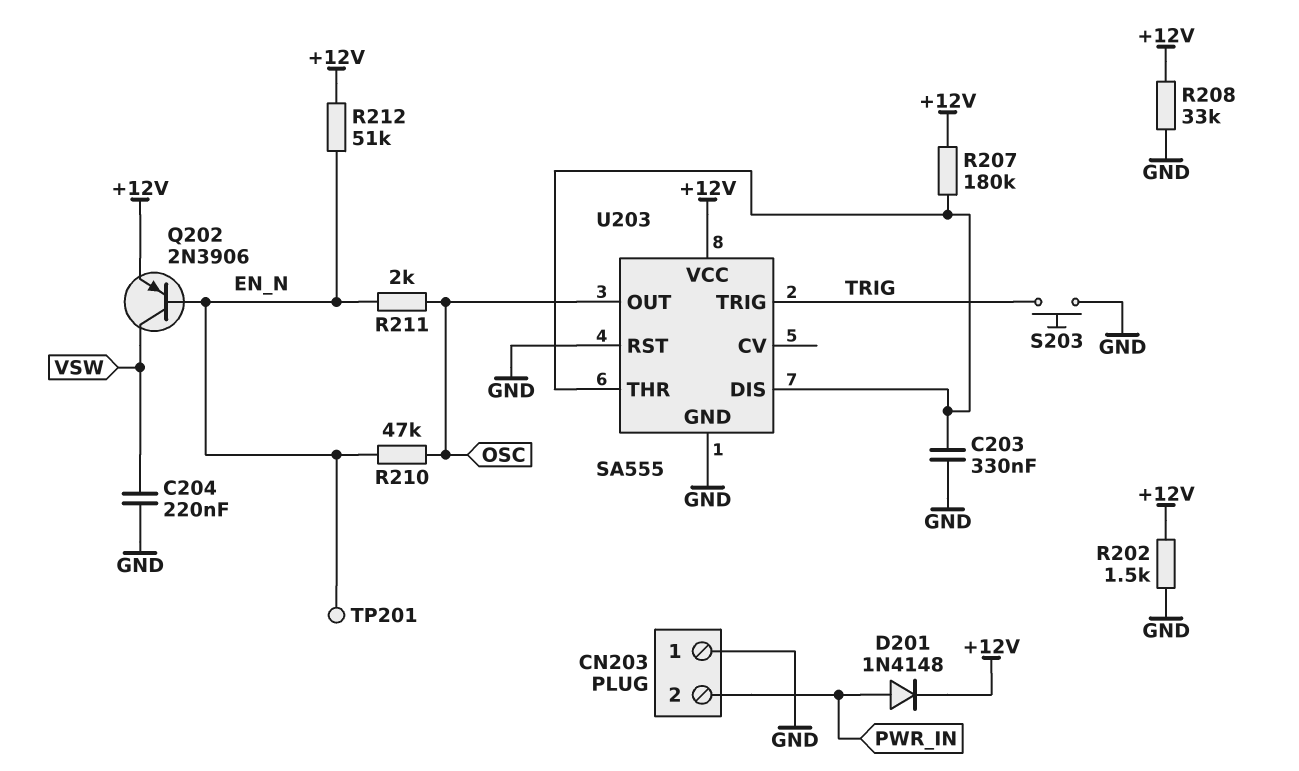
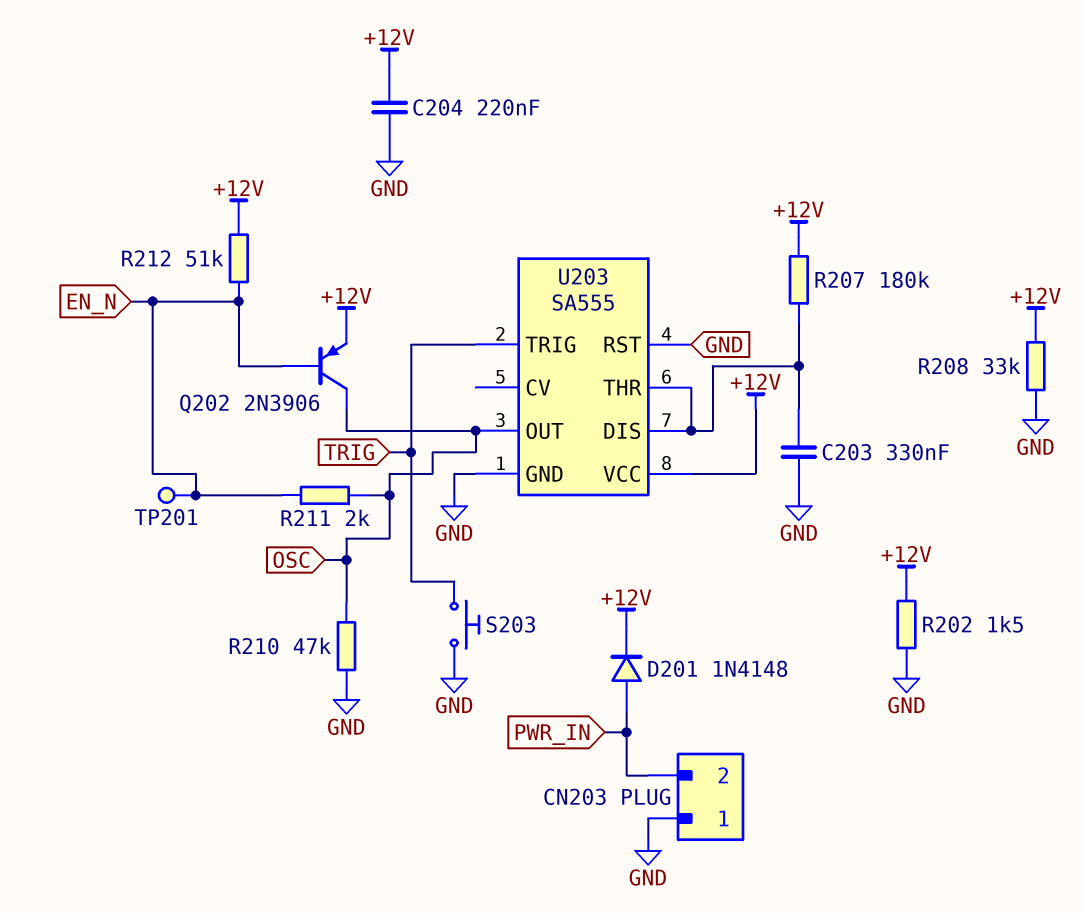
C204: 220nF (GND, VSW) -> 220nF (+12V, GND)
Q202: PNP 2N3906 (B EN_N, C VSW, E +12V) -> PNP 2N3906 (B EN_N, C OSC, E +12V)
R210: 47k (EN_N, OSC) -> 47k (GND, OSC)

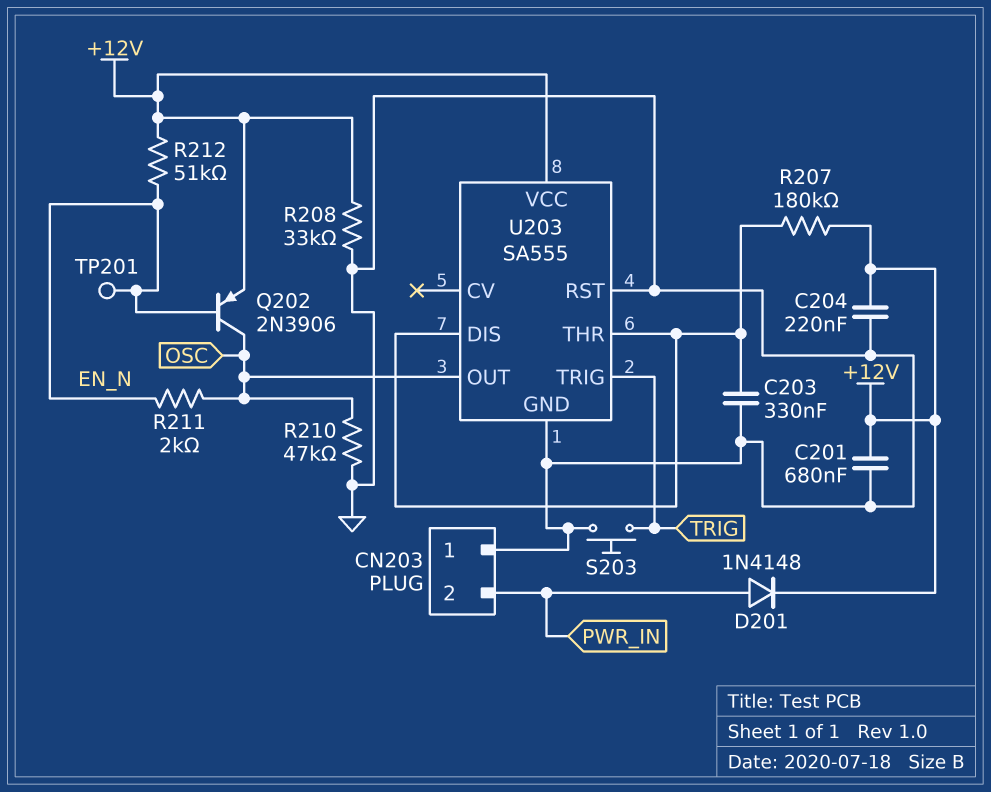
C201: none -> 680nF (+12V, GND)
R202: 1.5k (+12V, GND) -> none

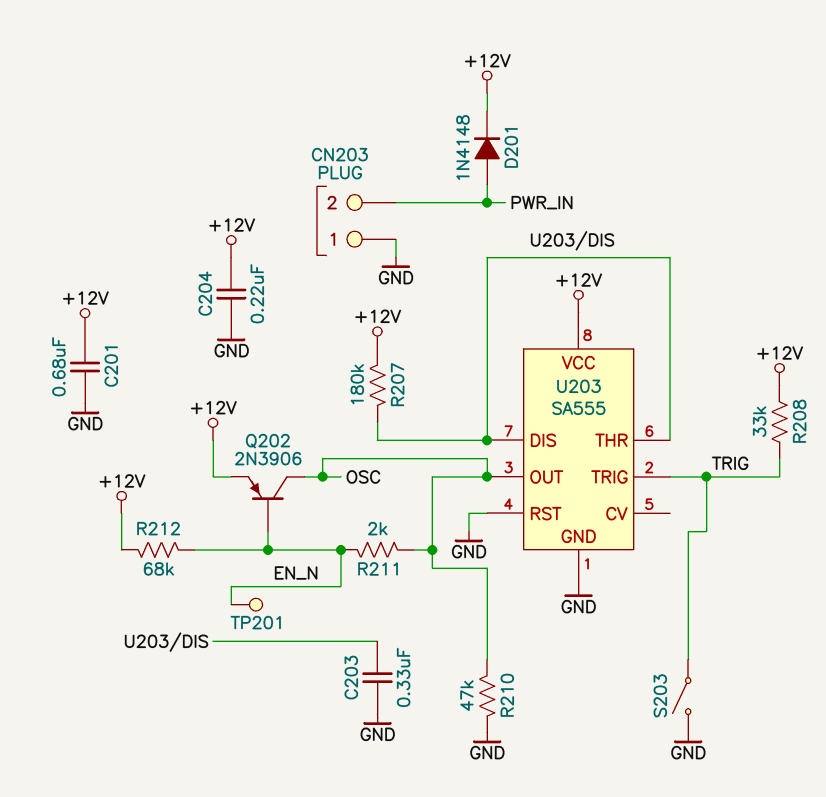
R208: 33k (+12V, GND) -> 33k (+12V, TRIG)
R212: 51k (+12V, EN_N) -> 68k (+12V, EN_N)
S203: button (GND, TRIG) -> switch (GND, TRIG)

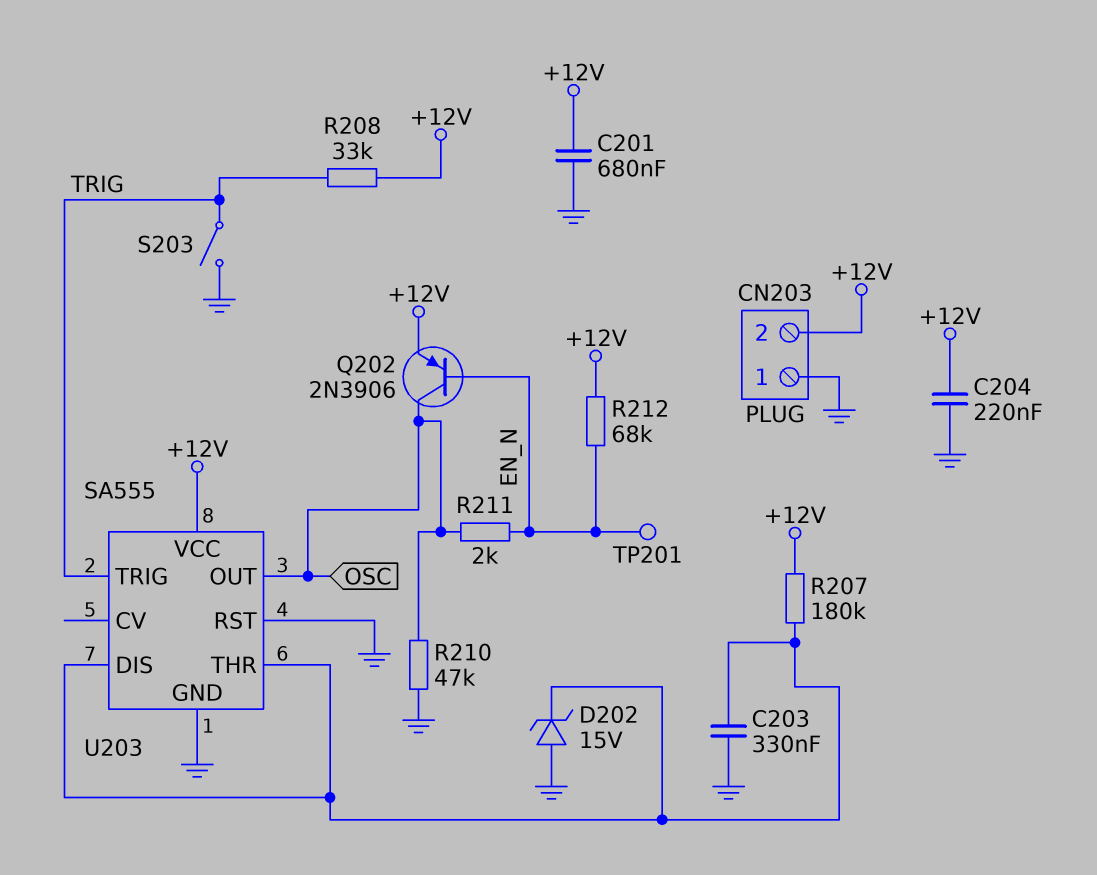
CN203 pin 2: PWR_IN -> +12V
D201: diode 1N4148 (A PWR_IN, K +12V) -> none
D202: none -> zener 15V (A GND, K U203/DIS)

